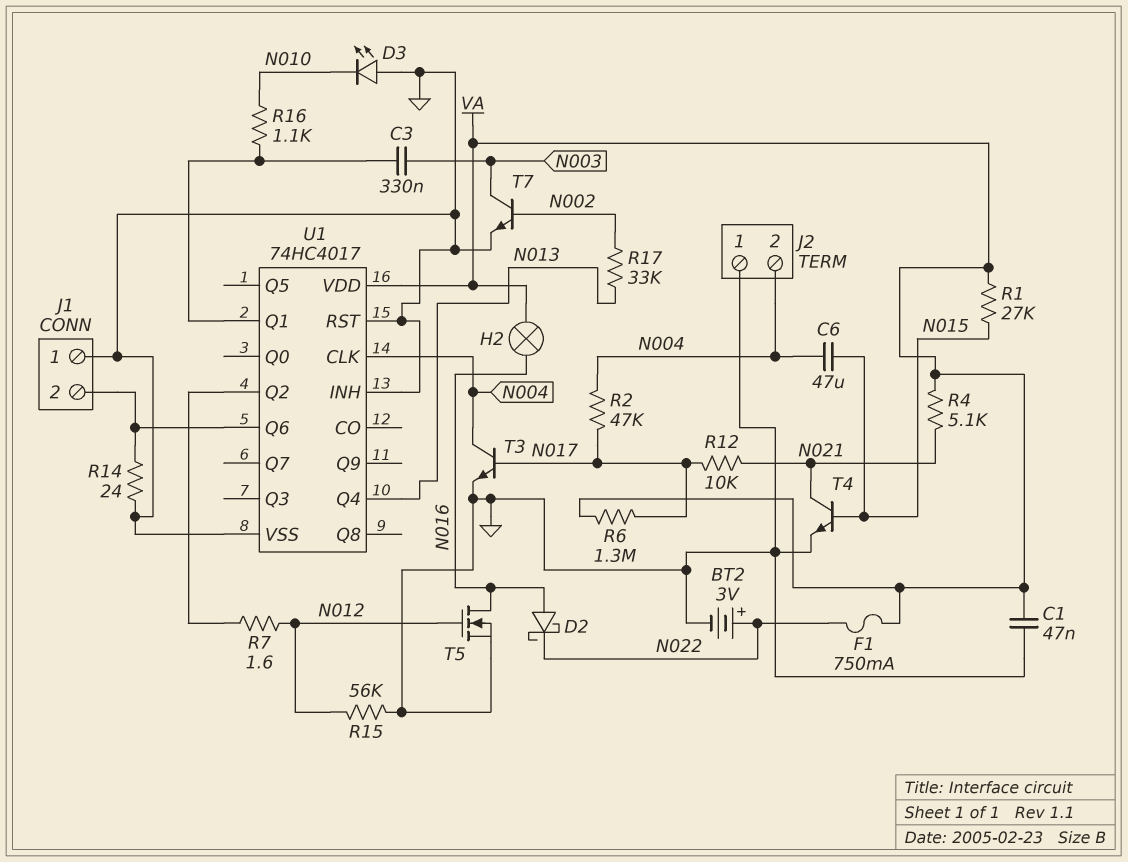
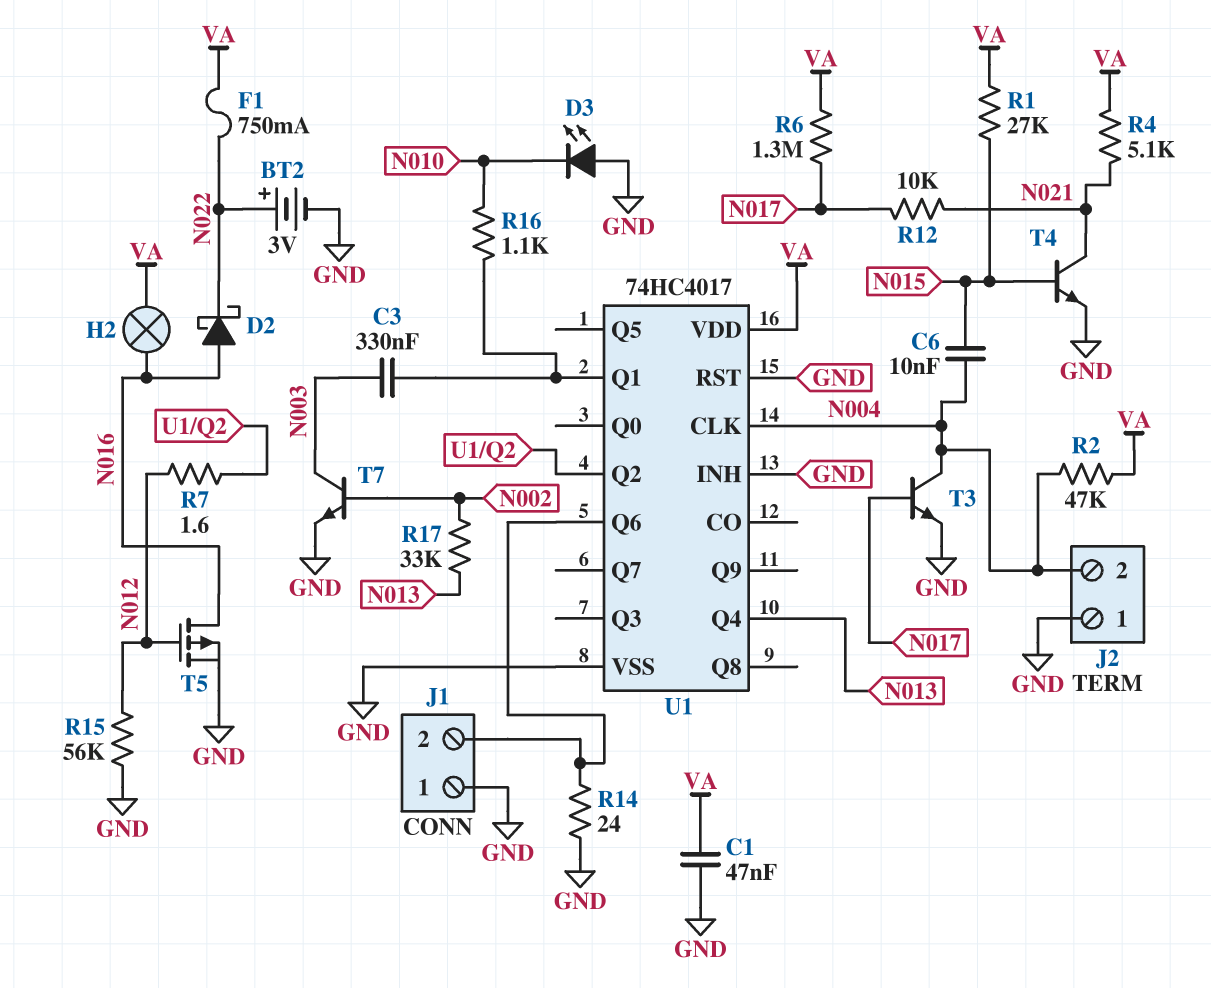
C6: 47uF (N004, N015) -> 10nF (N004, N015)
R2: 47k (N004, N017) -> 47k (N004, VA)
T5: NMOS (G N012, D N016, S GND) -> PMOS (G N012, D N016, S GND)

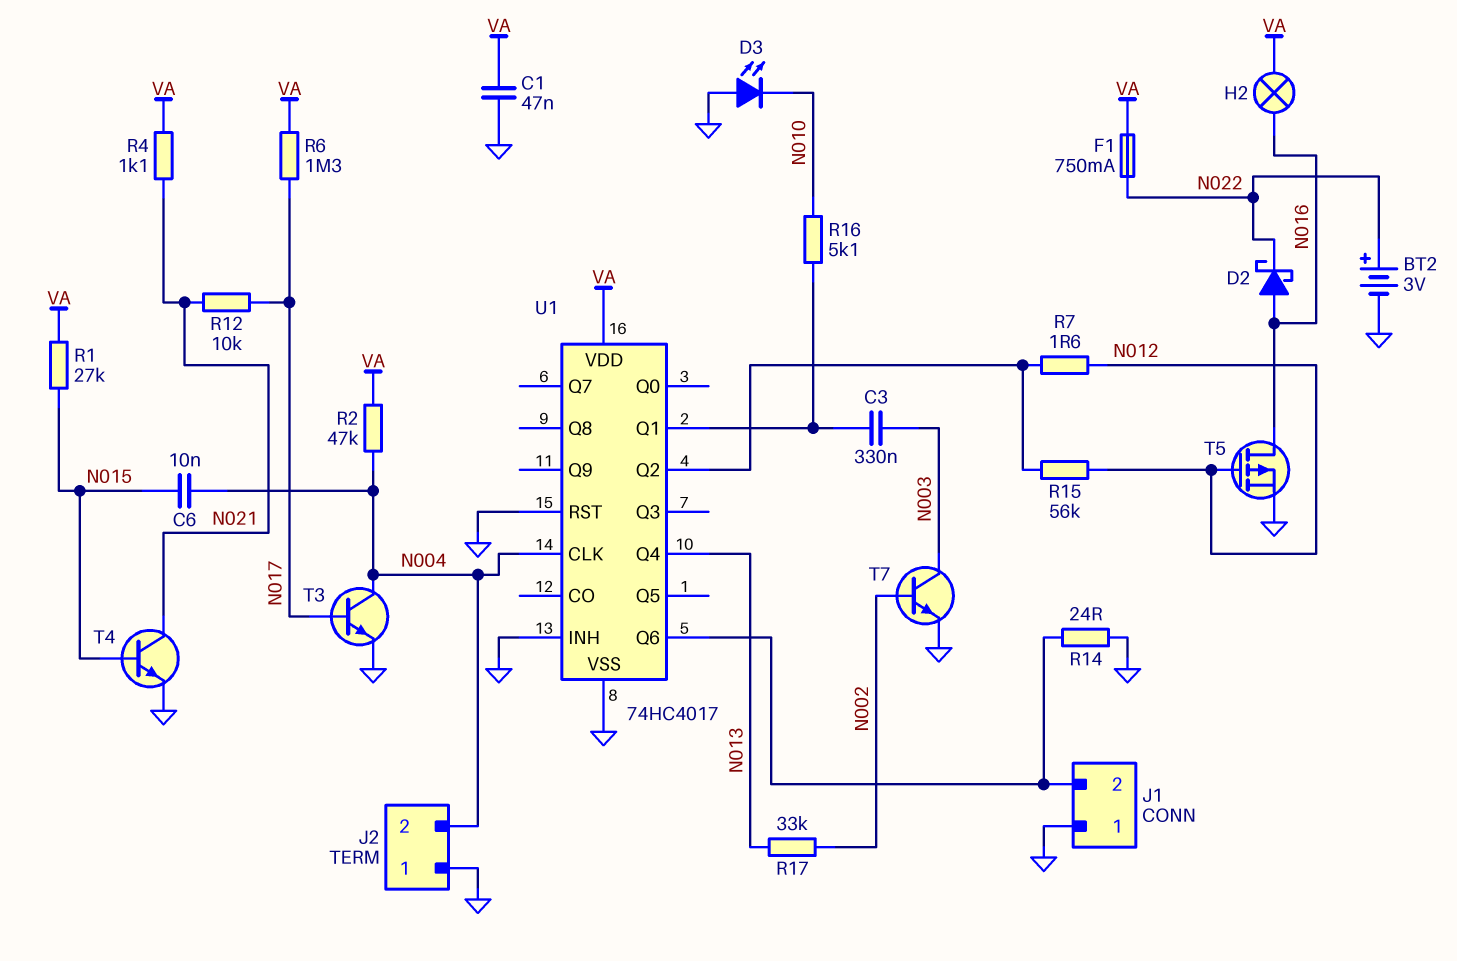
R4: 5.1k (N021, VA) -> 1.1k (N021, VA)
R15: 56k (GND, N012) -> 56k (N012, U1/Q2)
R16: 1.1k (N010, U1/Q1) -> 5.1k (N010, U1/Q1)

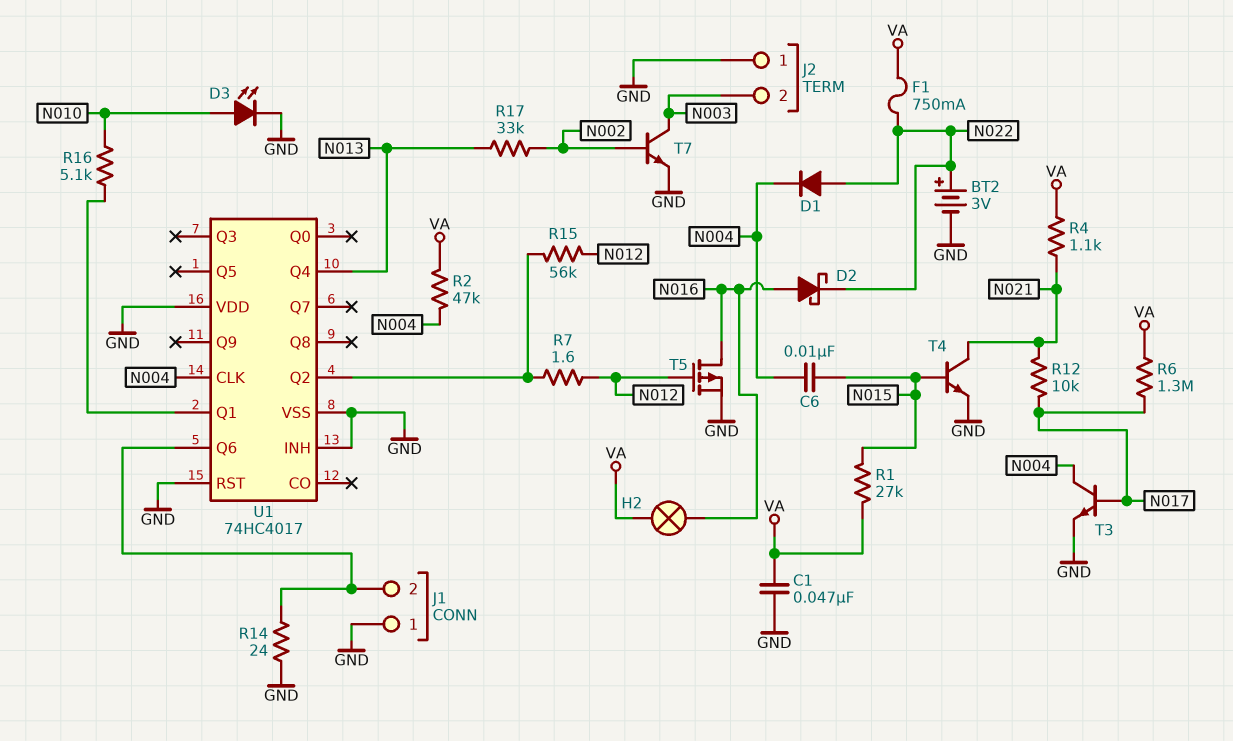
C3: 330nF (N003, U1/Q1) -> none
D1: none -> diode (A N022, K N004)
D3: LED (A GND, K N010) -> LED (A N010, K GND)
J2 pin 2: N004 -> N003
U1 pin VDD: VA -> GND

